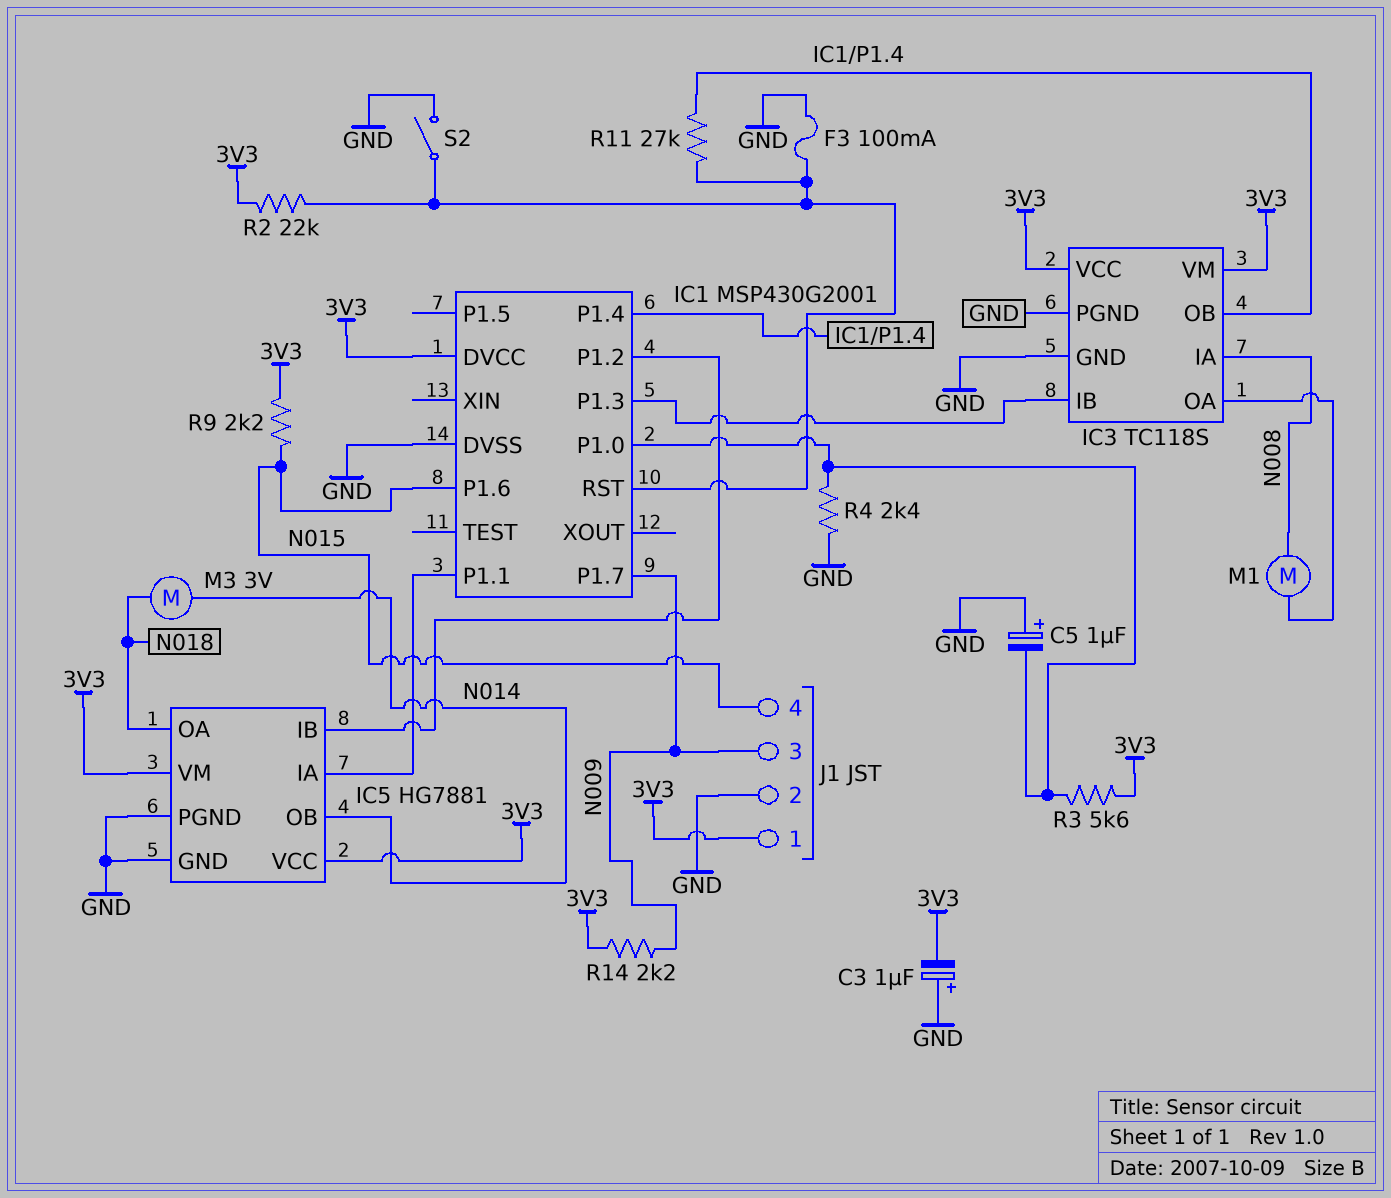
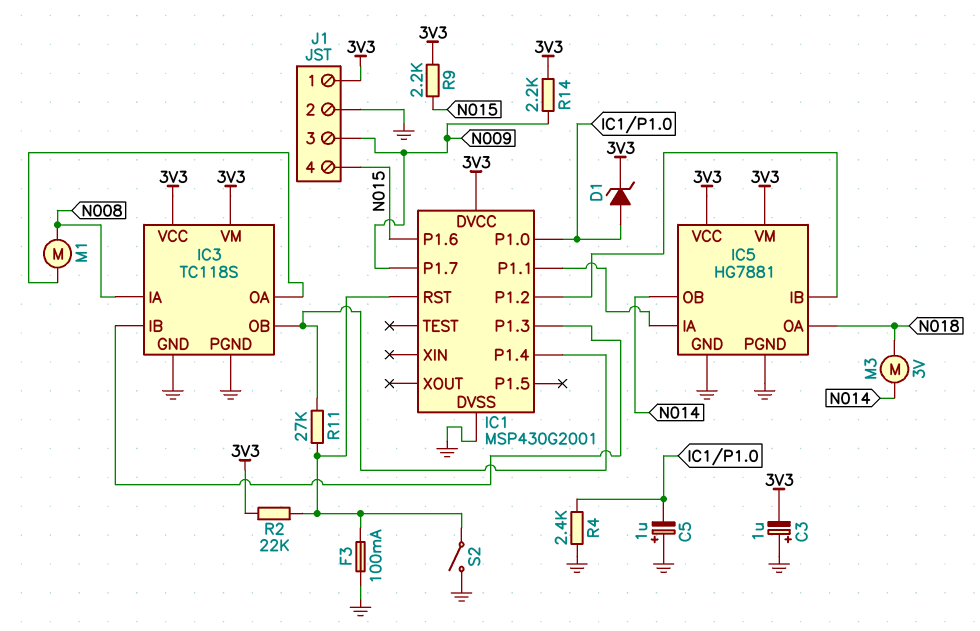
D1: none -> zener (A IC1/P1.0, K 3V3)
R3: 5.6k (3V3, IC1/P1.0) -> none

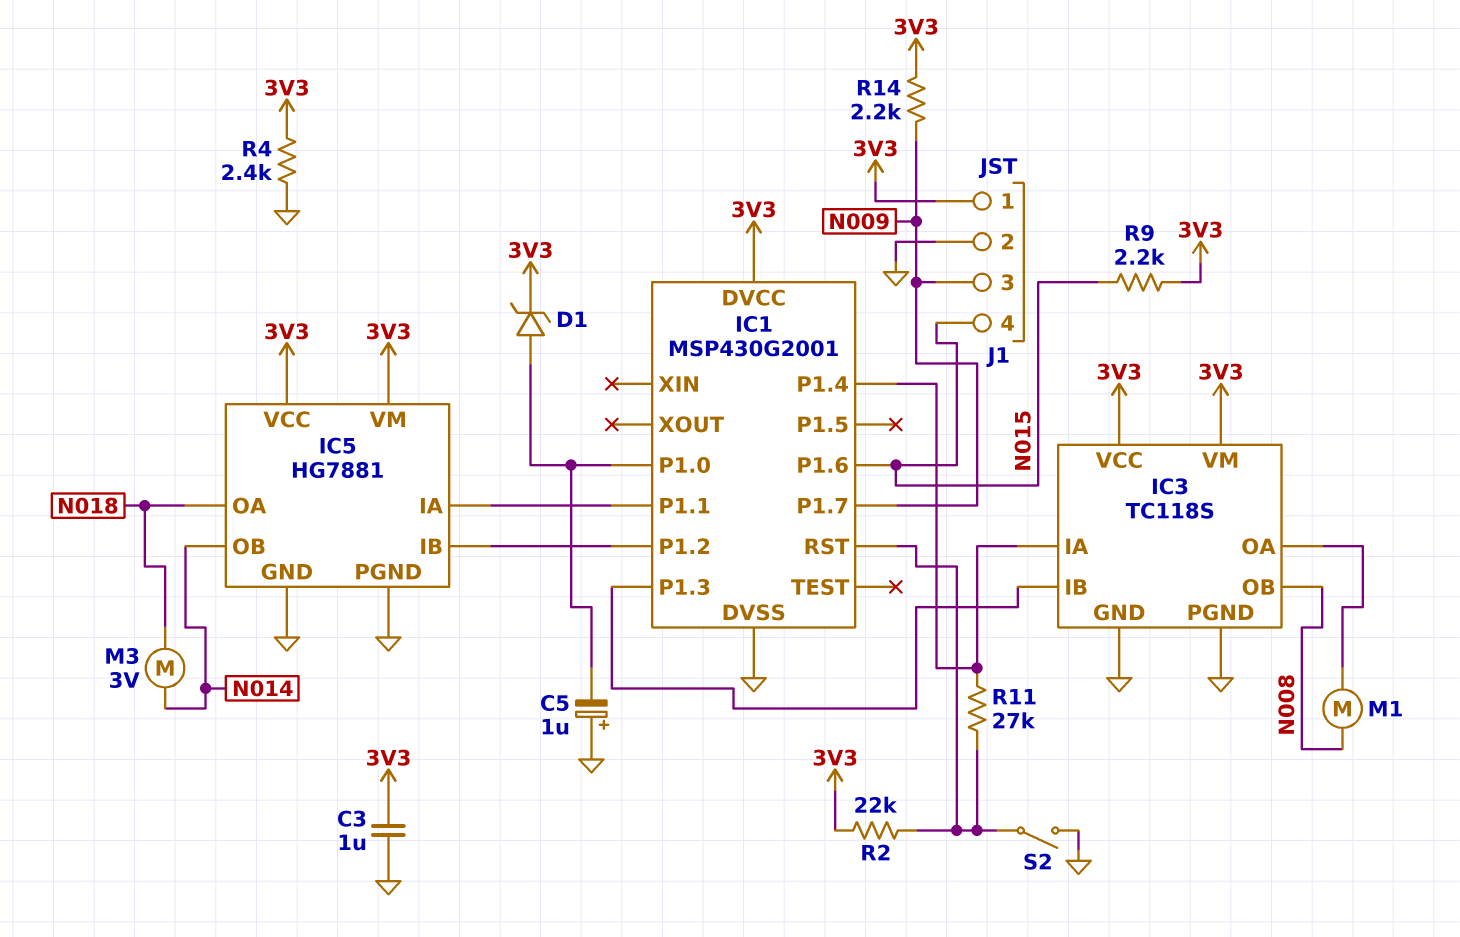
C3: 1uF (plus GND, minus 3V3) -> 1uF (3V3, GND)
F3: 100mA (GND, IC1/RST) -> none
IC3 pin IA: N008 -> IC1/P1.4
IC3 pin OB: IC1/P1.4 -> N008
R4: 2.4k (GND, IC1/P1.0) -> 2.4k (3V3, GND)

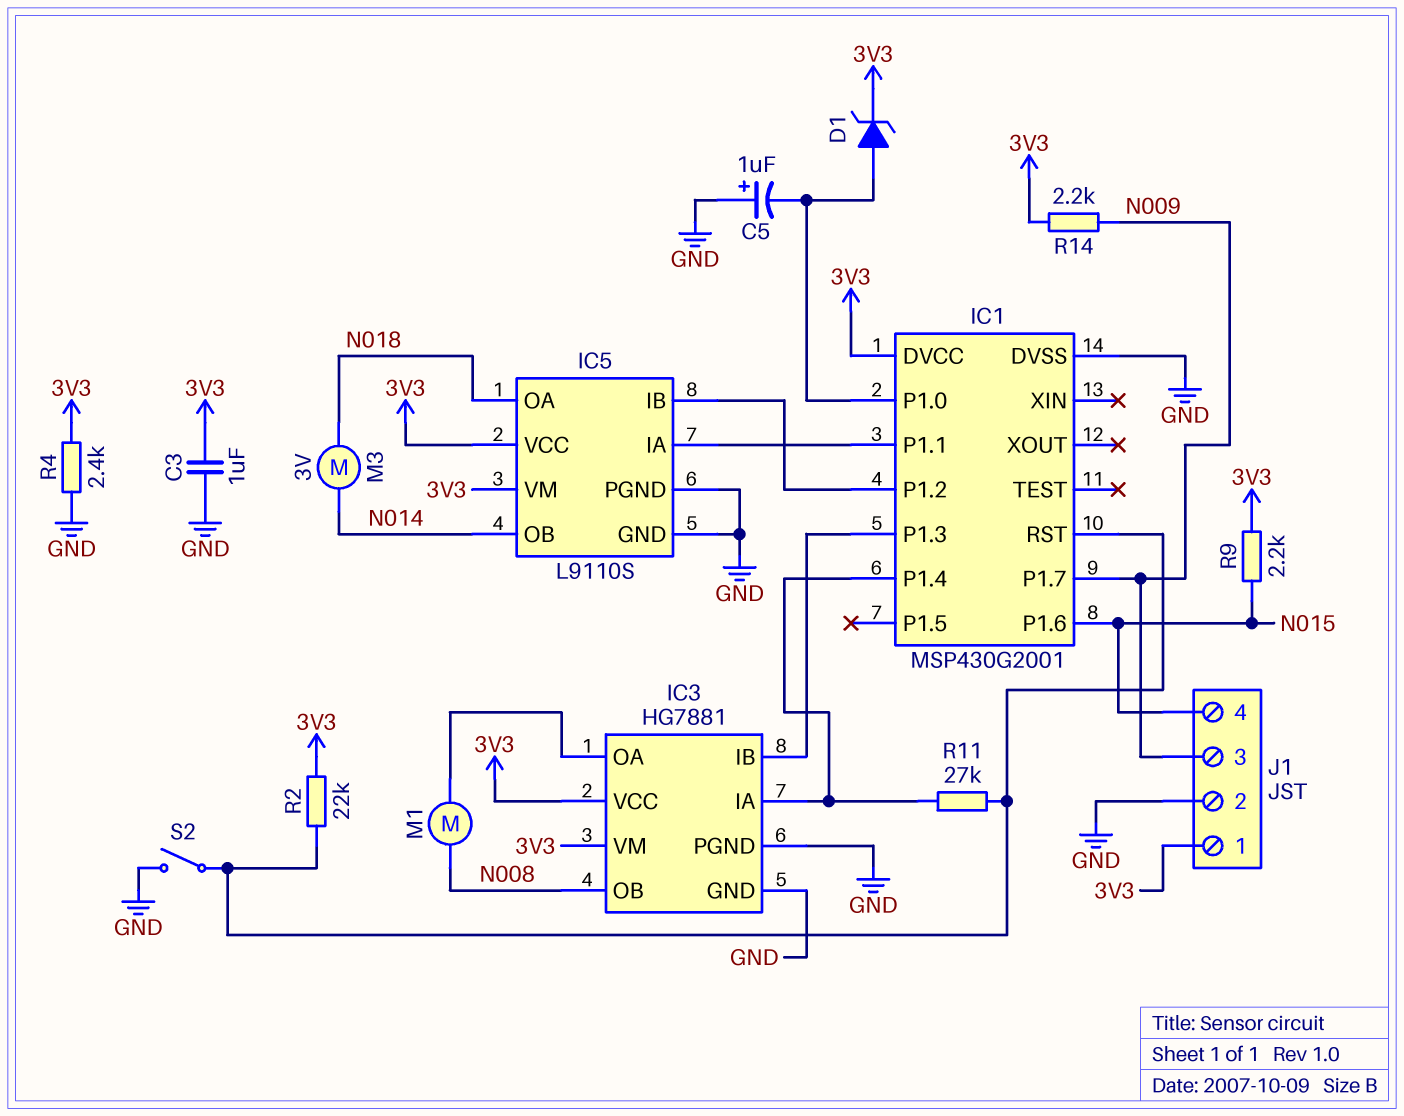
IC3: TC118S -> HG7881
IC5: HG7881 -> L9110S

